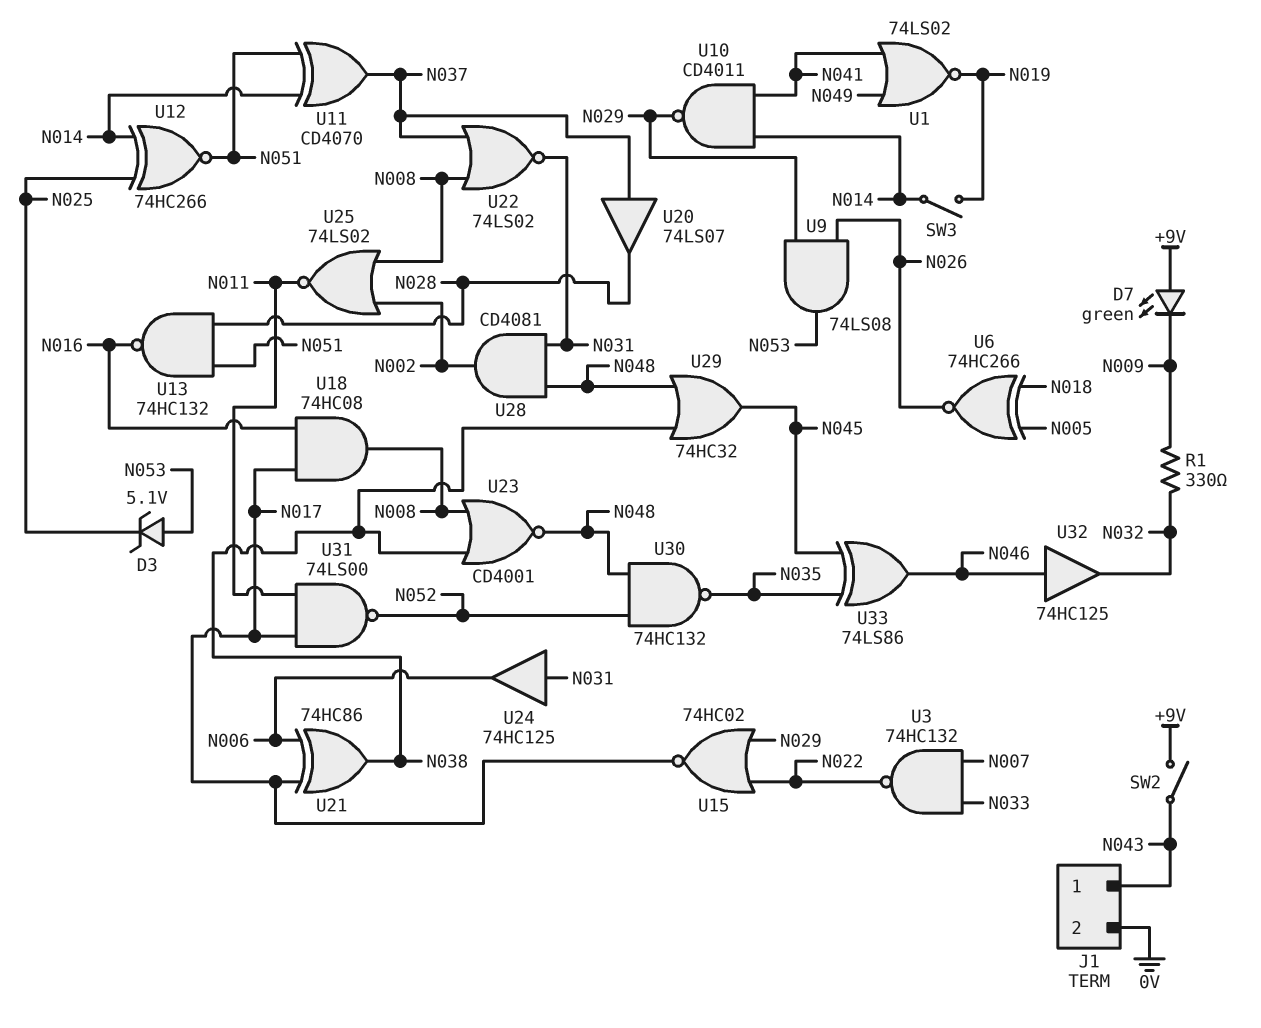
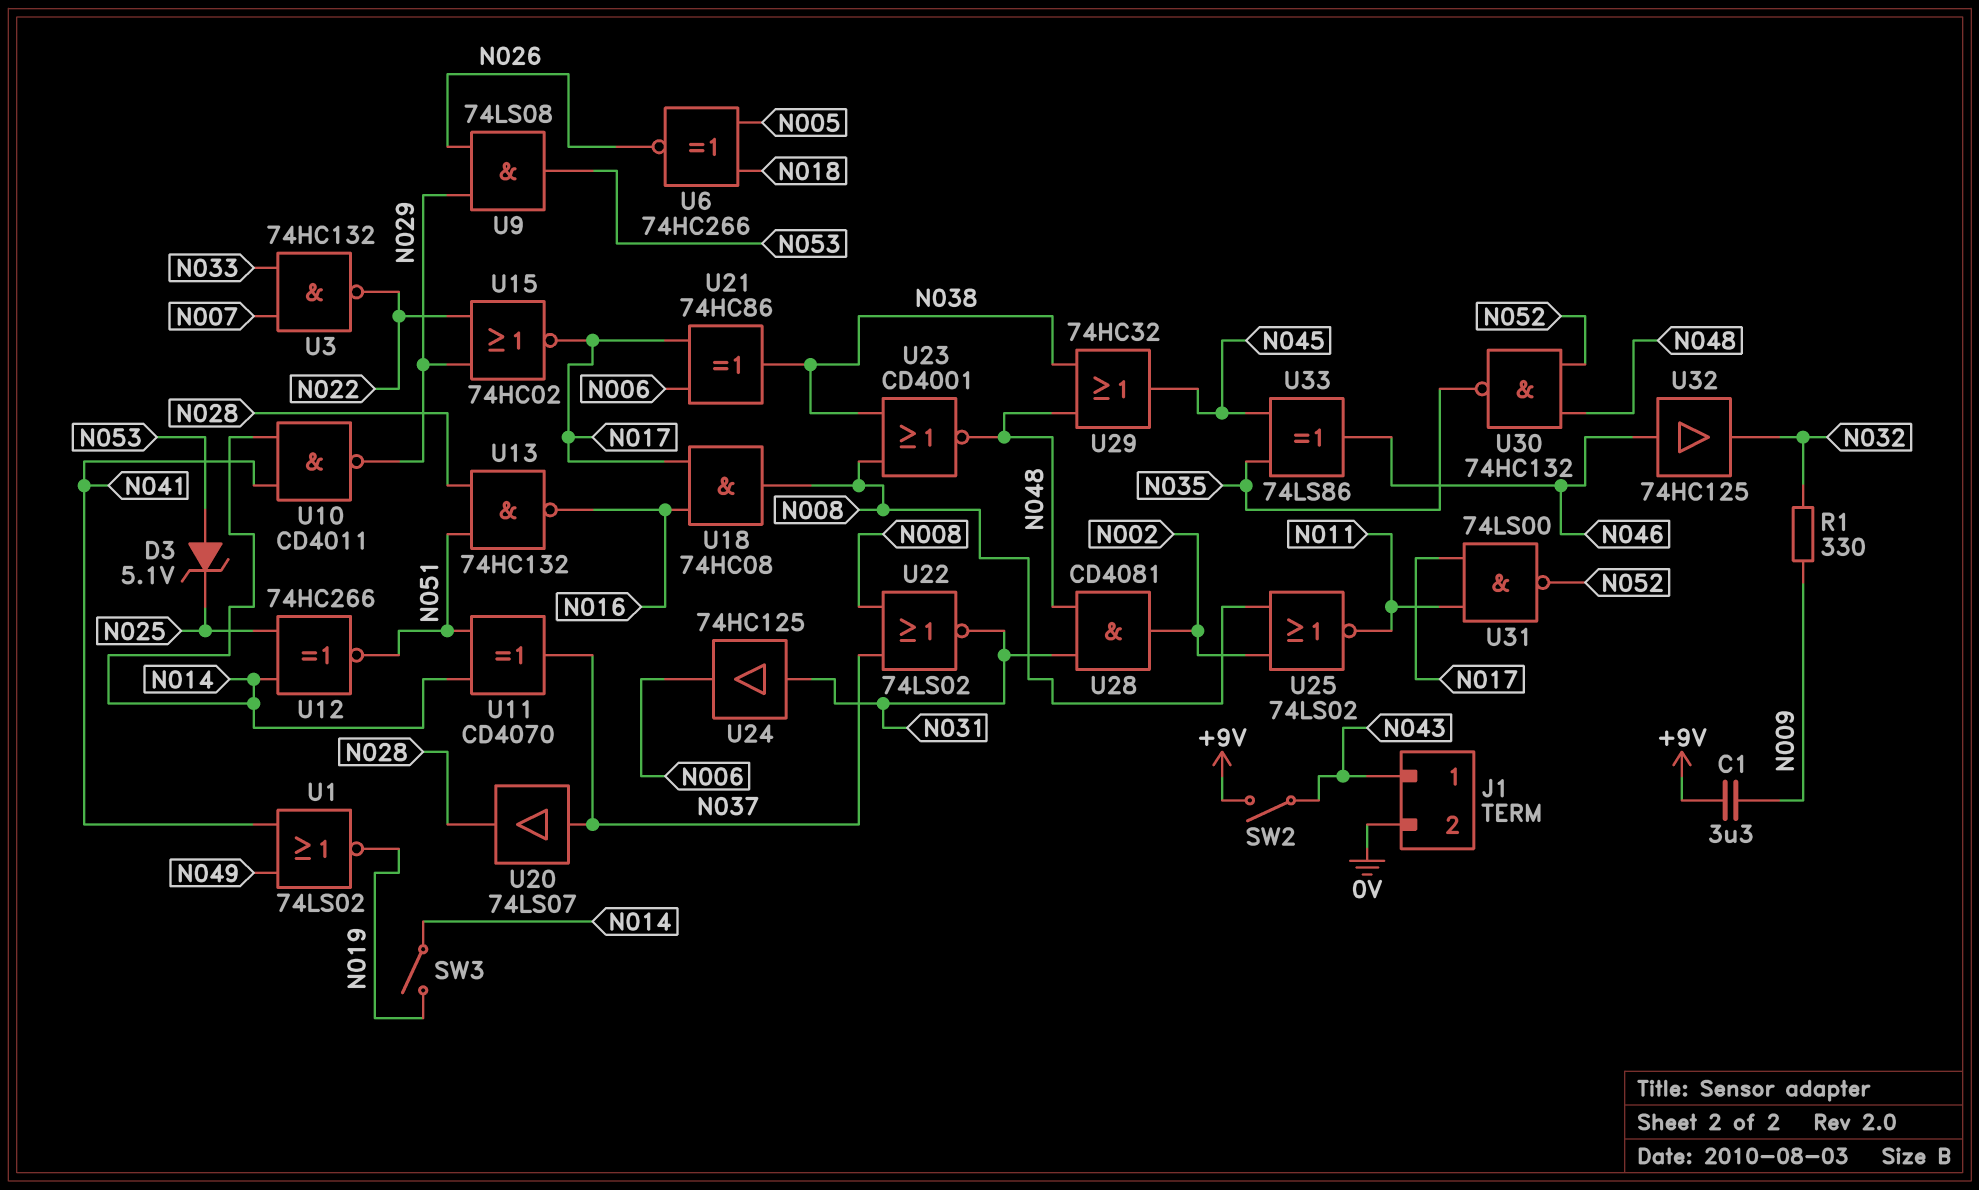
C1: none -> 3.3uF (+9V, N009)
D7: LED green (A +9V, K N009) -> none

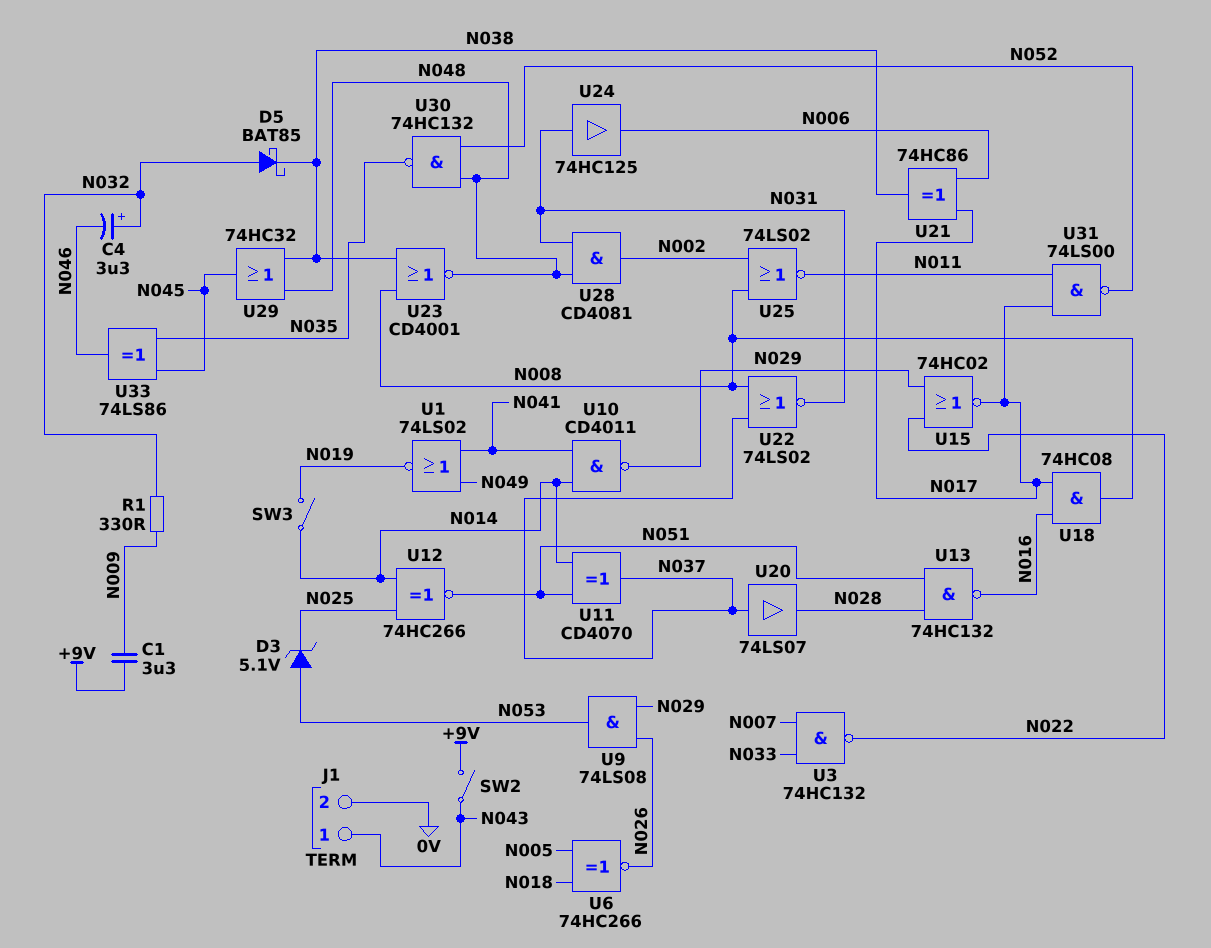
C4: none -> 3.3uF (plus N032, minus N046)
D5: none -> schottky BAT85 (A N032, K N038)
U32: buffer 74HC125 (in N046, out N032) -> none

